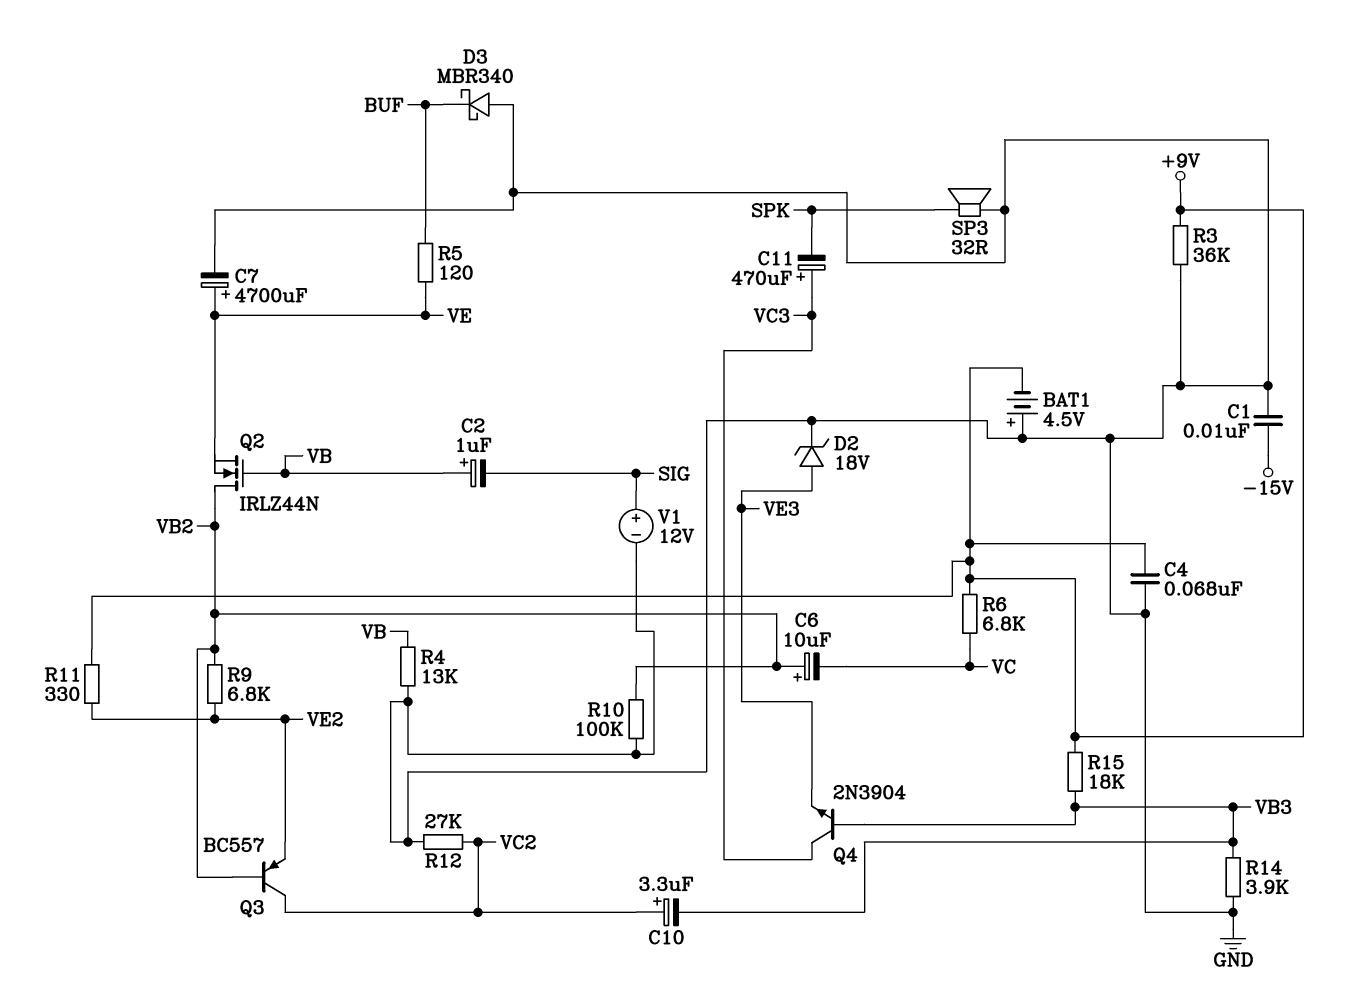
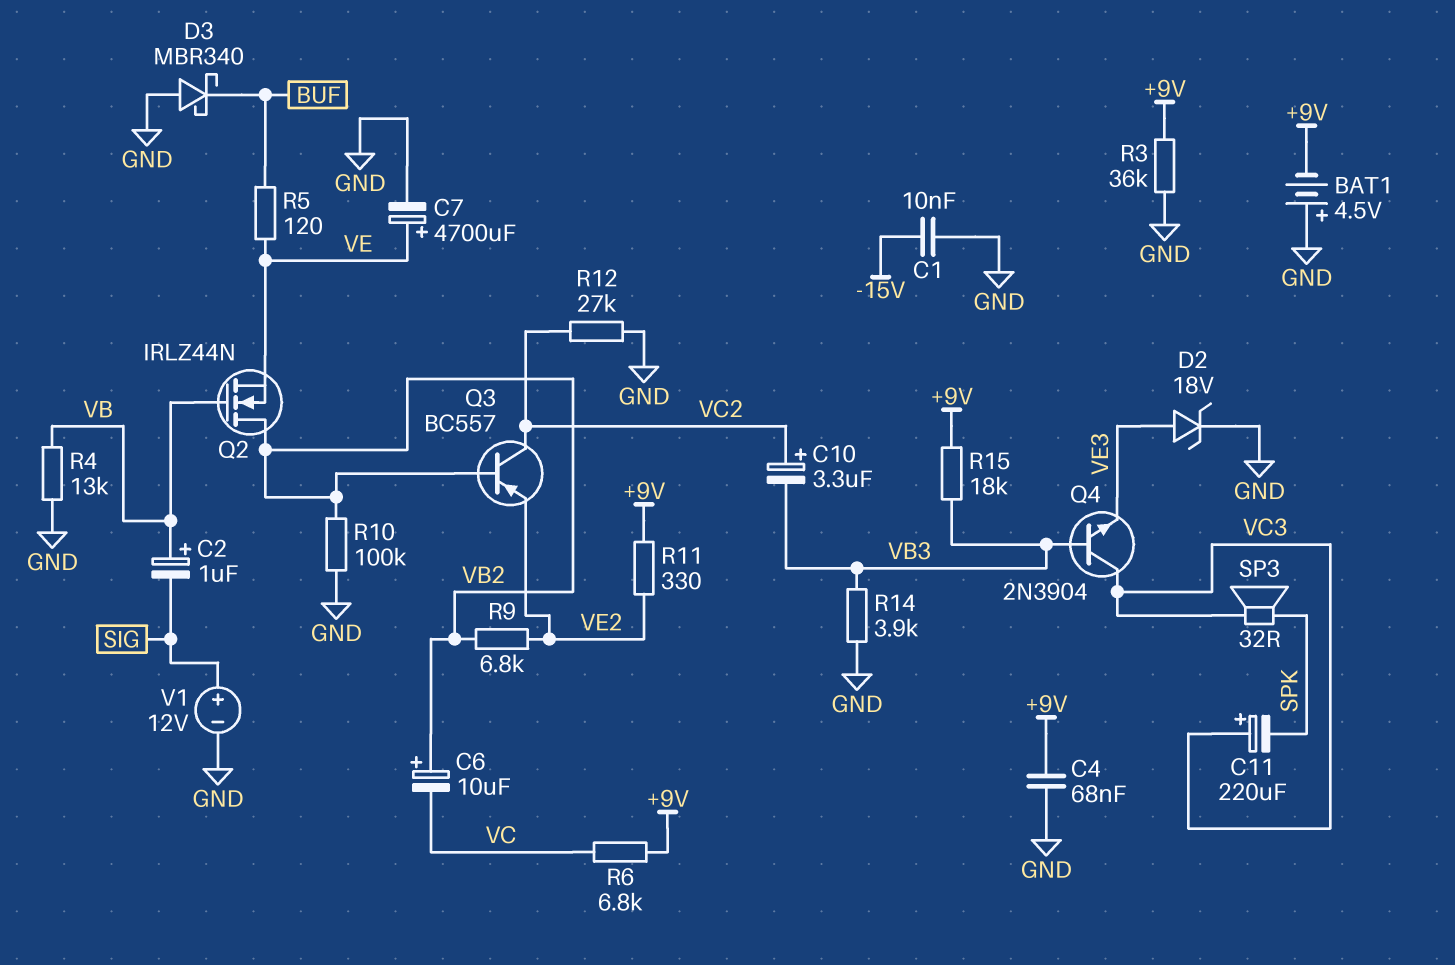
C11: 470uF (plus VC3, minus SPK) -> 220uF (plus VC3, minus SPK)
SP3: speaker 32R (GND, SPK) -> speaker 32R (SPK, VC3)

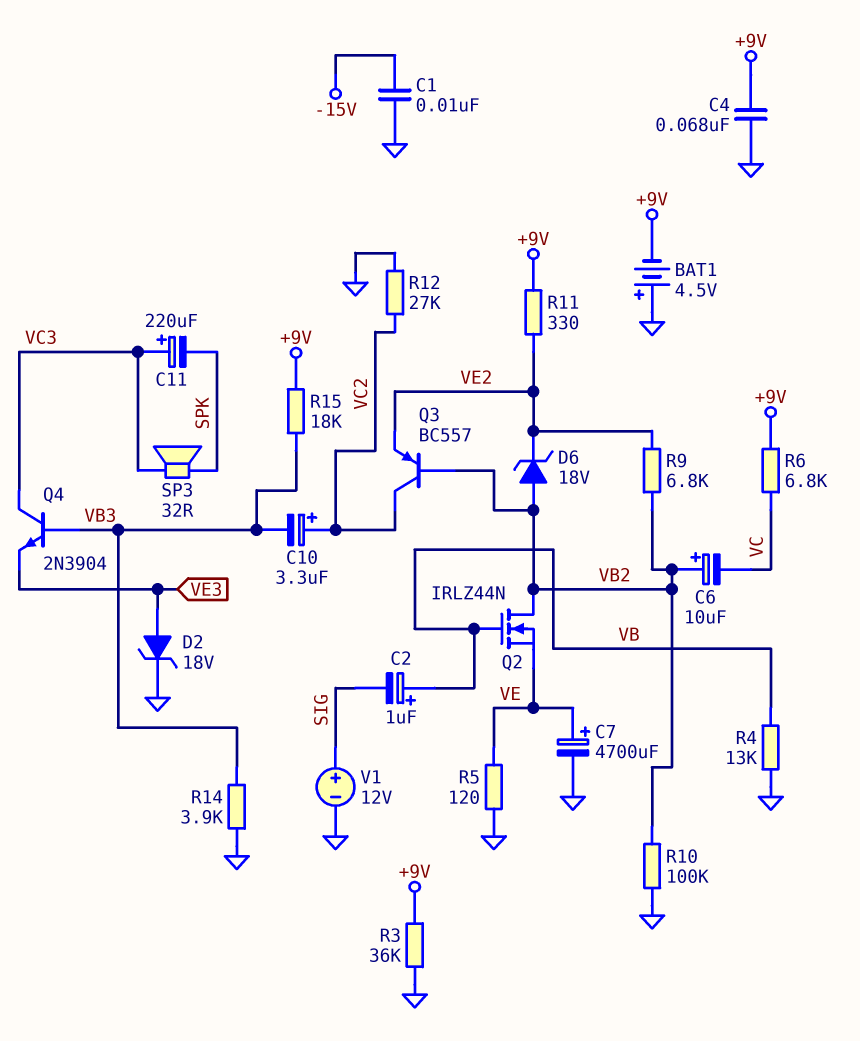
D3: schottky MBR340 (A GND, K BUF) -> none
D6: none -> zener 18V (A VB2, K VE2)
R5: 120 (BUF, VE) -> 120 (GND, VE)

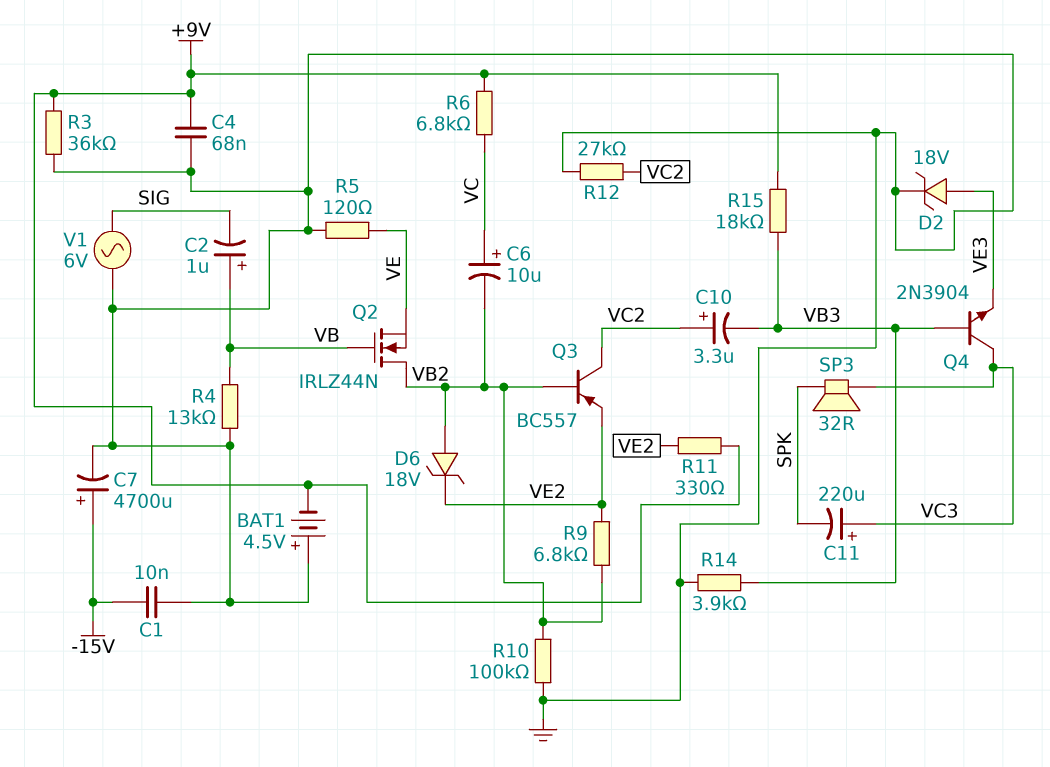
C6: 10uF (plus VB2, minus VC) -> 10uF (plus VC, minus VB2)
C7: 4700uF (plus VE, minus GND) -> 4700uF (plus -15V, minus GND)
V1: 12V (plus SIG, minus GND) -> AC 6V (GND, SIG)

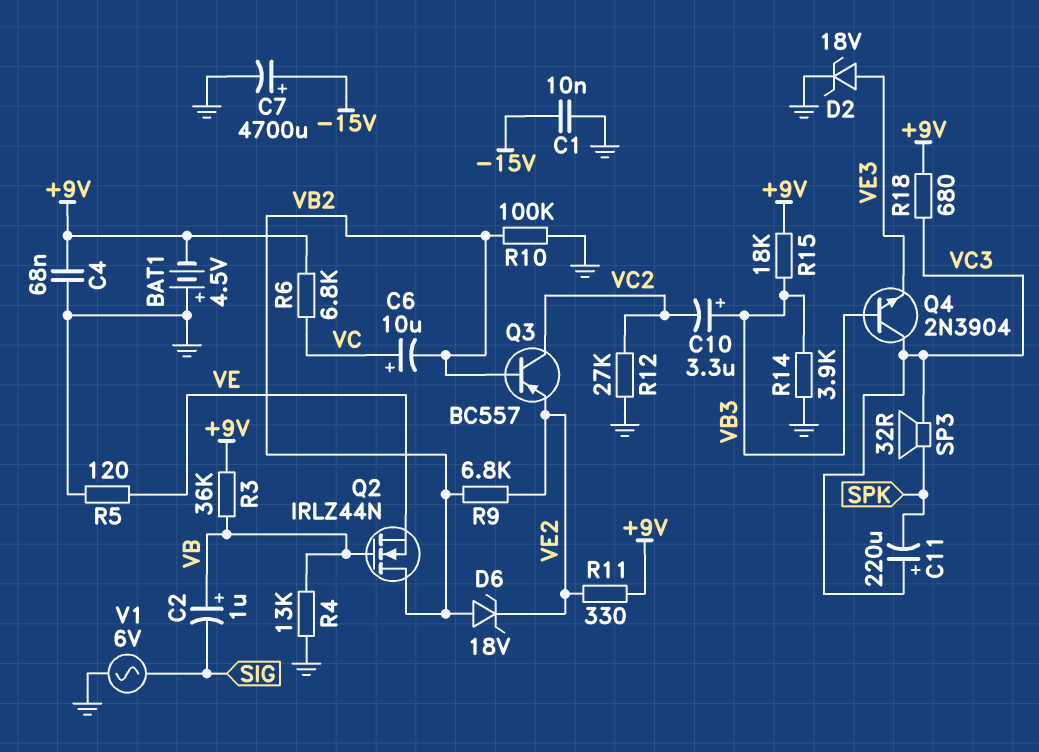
C10: 3.3uF (plus VC2, minus VB3) -> 3.3uF (plus VB3, minus VC2)
R3: 36k (+9V, GND) -> 36k (+9V, VB)
R18: none -> 680 (+9V, VC3)

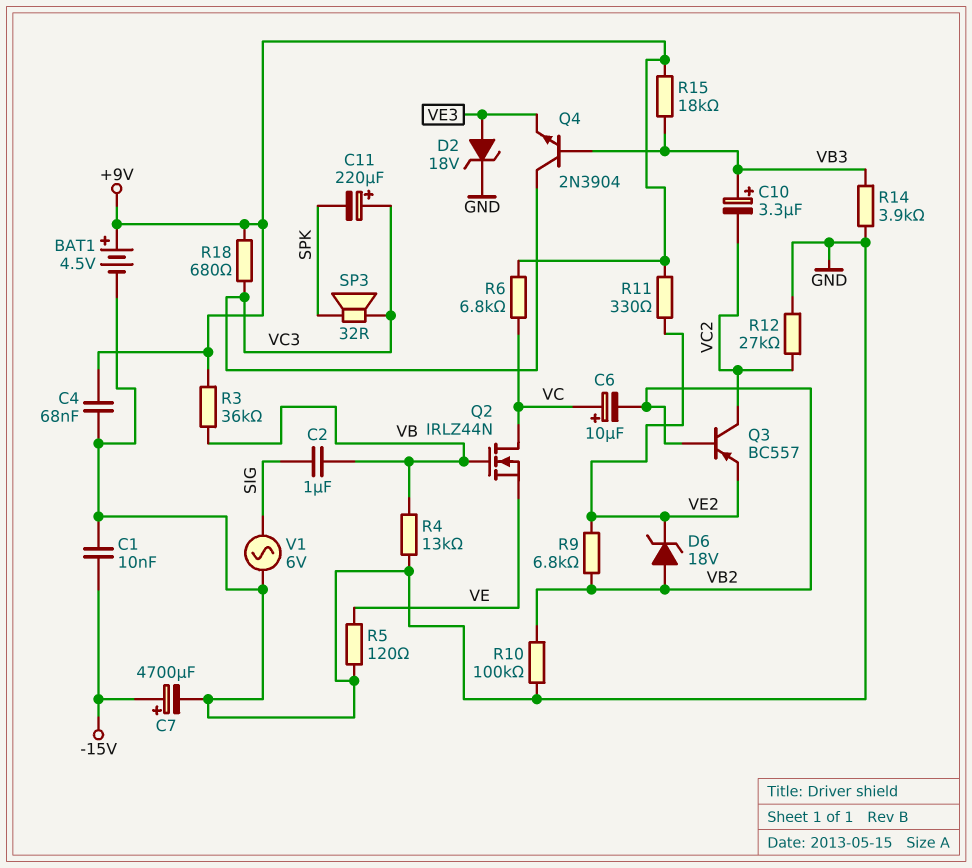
BAT1: 4.5V (plus GND, minus +9V) -> 4.5V (plus +9V, minus GND)
C2: 1uF (plus VB, minus SIG) -> 1uF (SIG, VB)
Q2: NMOS IRLZ44N (G VB, D VB2, S VE) -> NMOS IRLZ44N (G VB, D VC, S VE)

